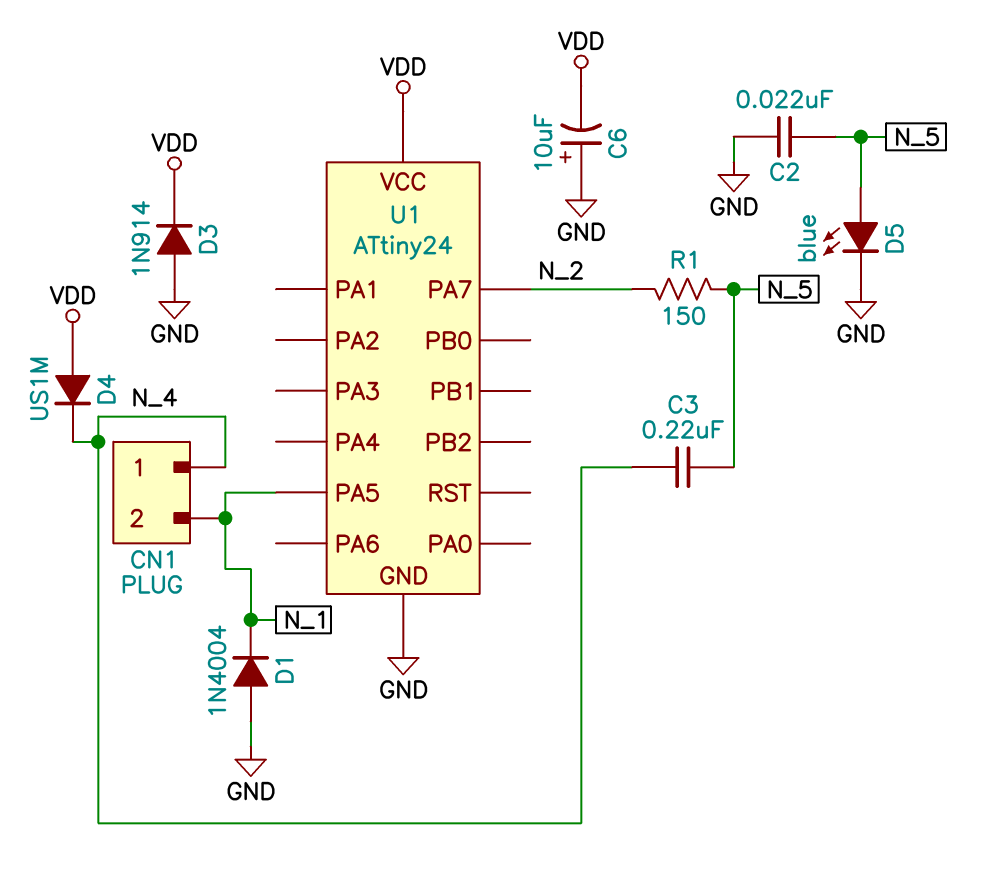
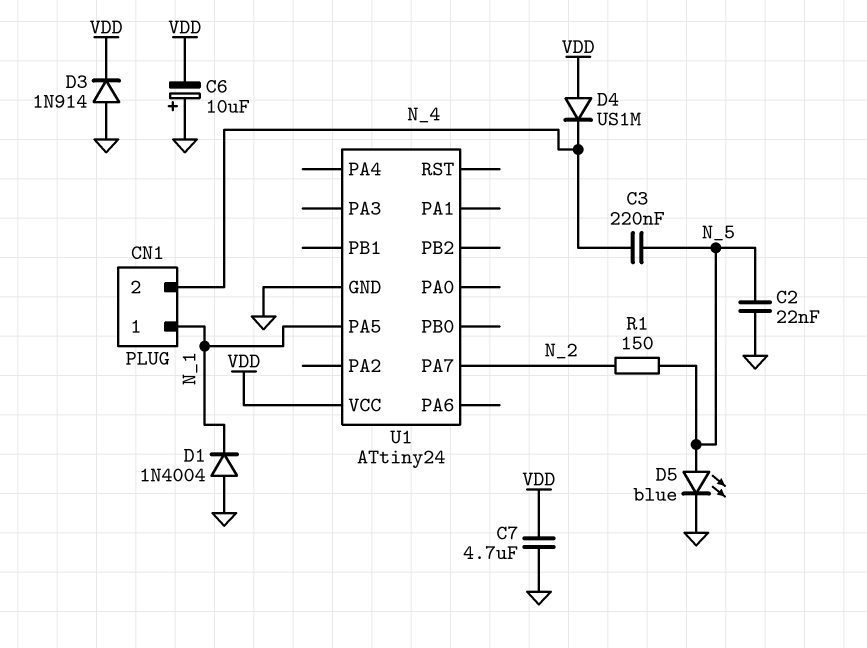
C7: none -> 4.7uF (GND, VDD)
CN1 pin 1: N_4 -> N_1
CN1 pin 2: N_1 -> N_4

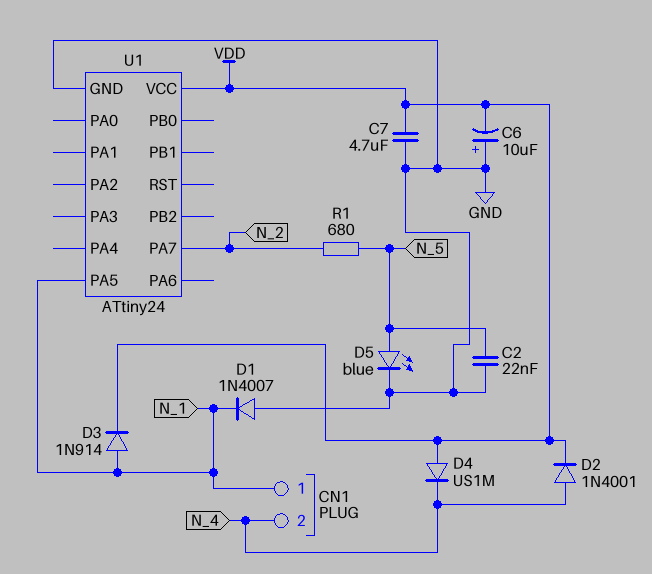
C3: 220nF (N_4, N_5) -> none
D1: diode 1N4004 (A GND, K N_1) -> diode 1N4007 (A GND, K N_1)
D2: none -> diode 1N4001 (A N_4, K VDD)
D3: diode 1N914 (A GND, K VDD) -> diode 1N914 (A N_1, K VDD)
R1: 150 (N_2, N_5) -> 680 (N_2, N_5)

